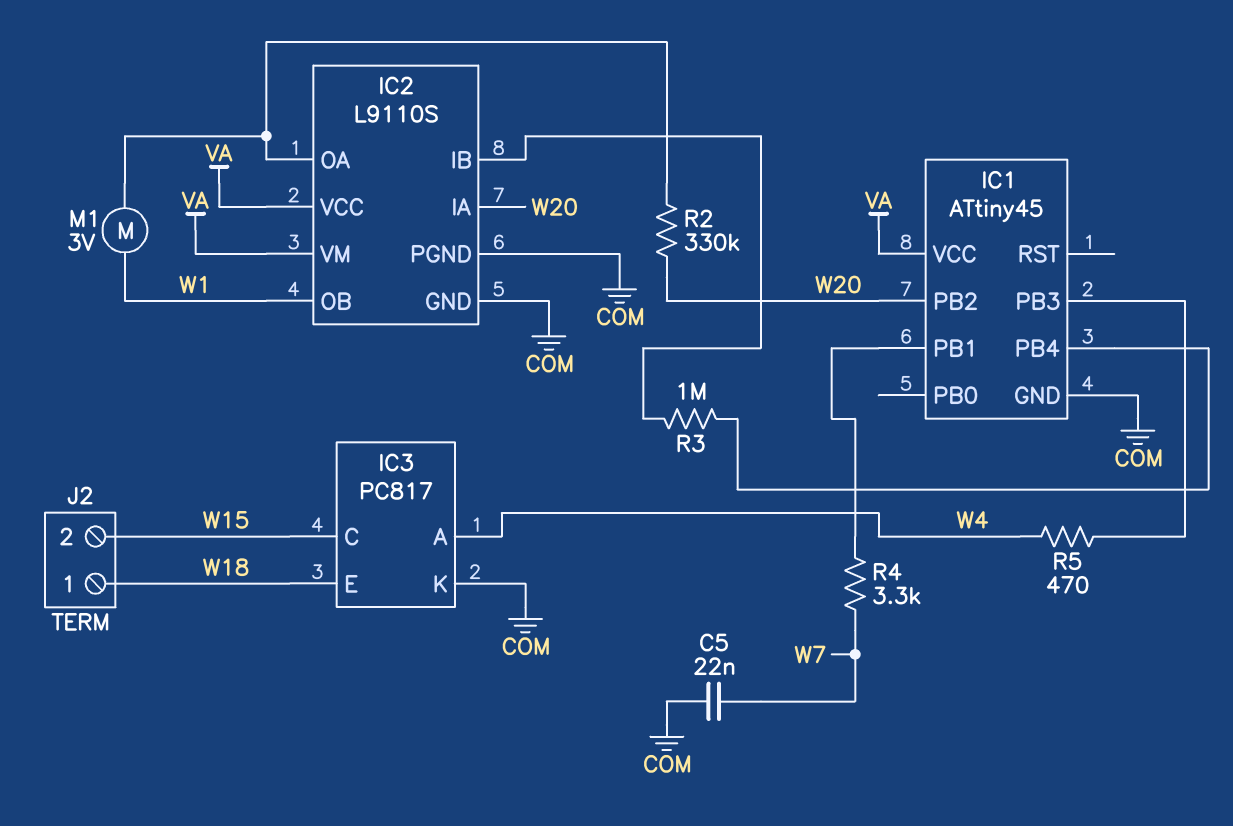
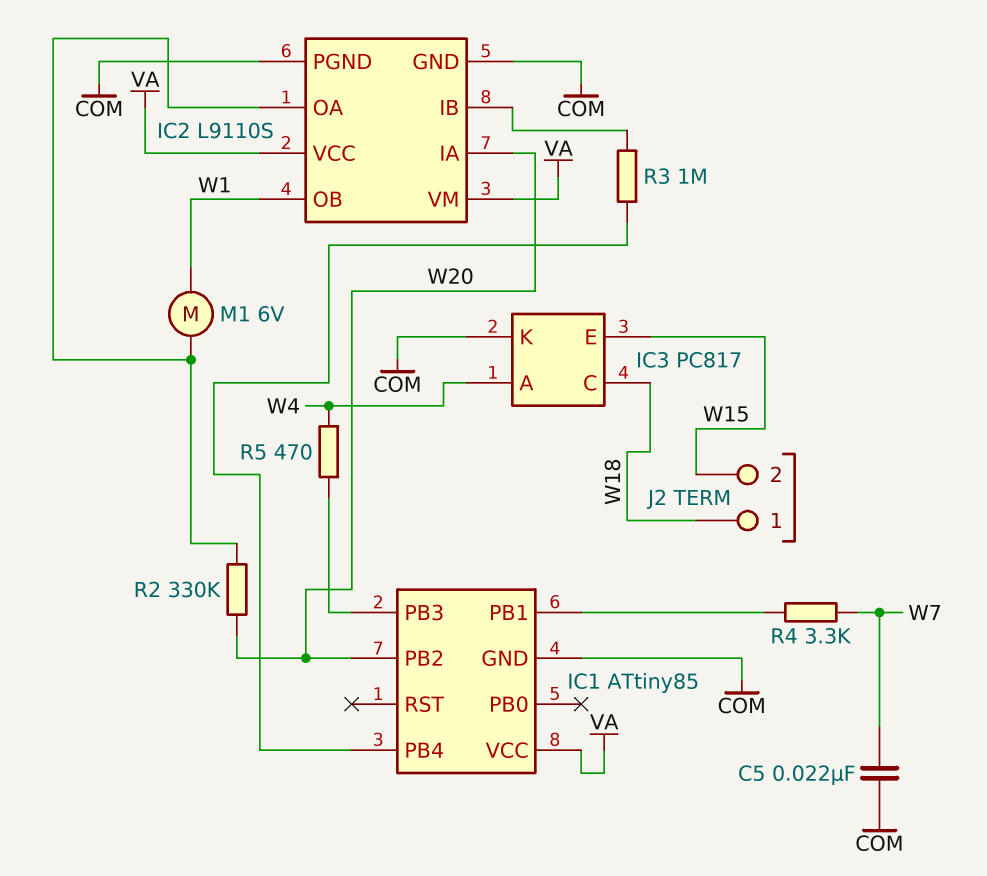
IC1: ATtiny45 -> ATtiny85
IC3 pin C: W15 -> W18
IC3 pin E: W18 -> W15
M1: motor 3V (IC2/OA, W1) -> motor 6V (IC2/OA, W1)

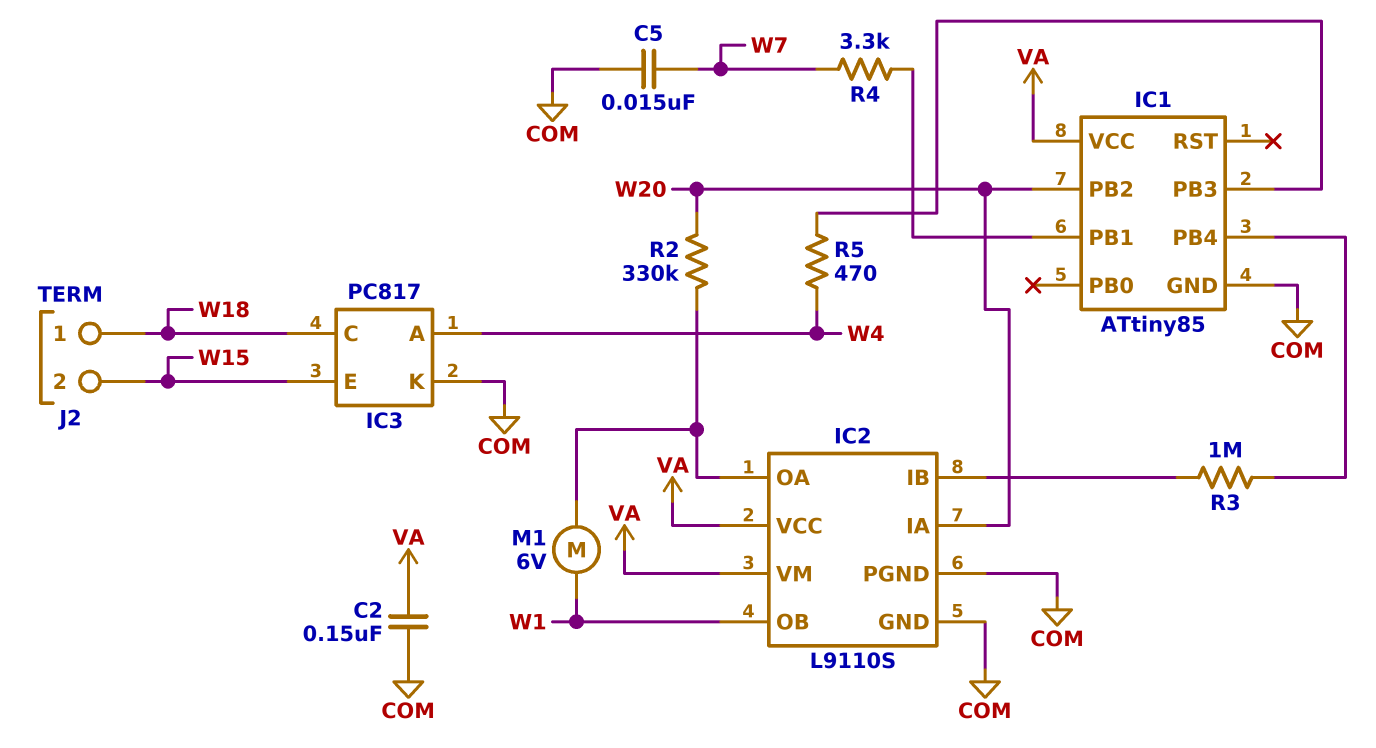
C2: none -> 150nF (COM, VA)
C5: 22nF (COM, W7) -> 15nF (COM, W7)

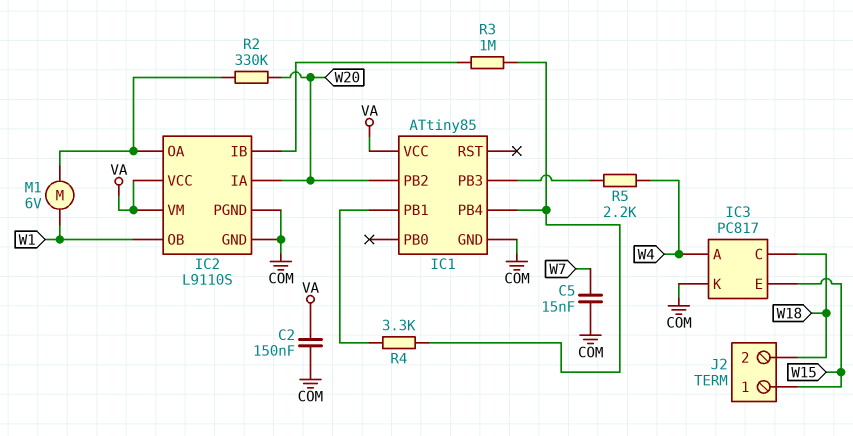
J2 pin 1: W18 -> W15
J2 pin 2: W15 -> W18
R4: 3.3k (IC1/PB1, W7) -> 3.3k (IC1/PB1, IC1/PB4)
R5: 470 (IC1/PB3, W4) -> 2.2k (IC1/PB3, W4)

